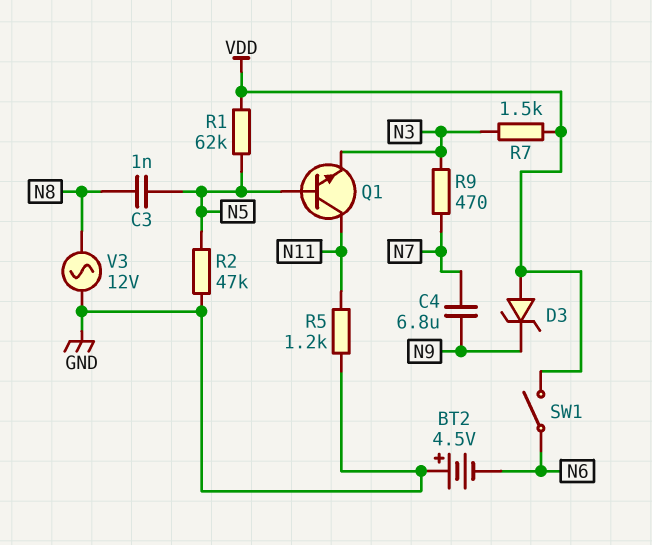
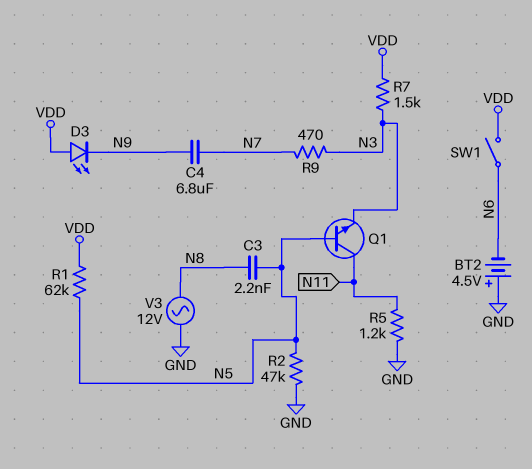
C3: 1nF (N5, N8) -> 2.2nF (N5, N8)
D3: zener (A VDD, K N9) -> LED (A VDD, K N9)

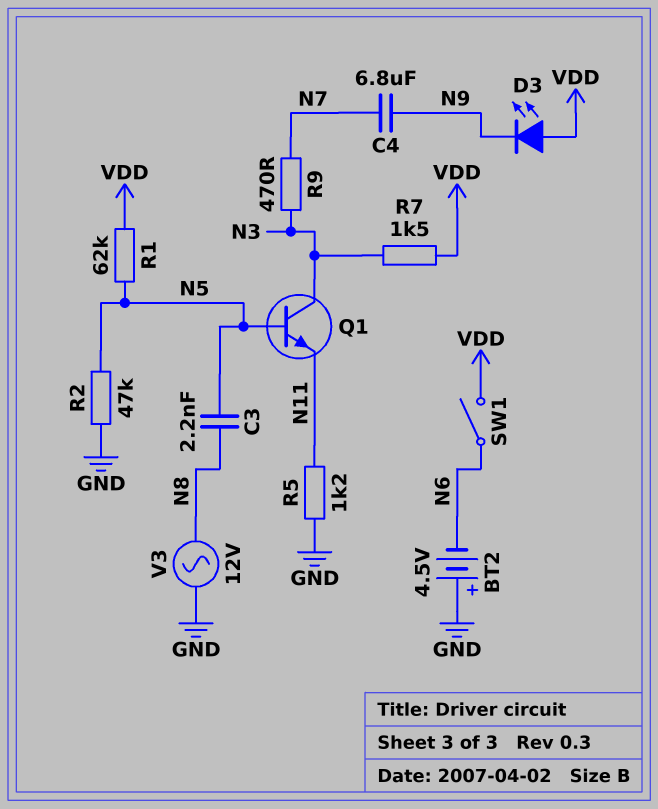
Q1: NPN (B N5, C N11, E N3) -> NPN (B N5, C N3, E N11)

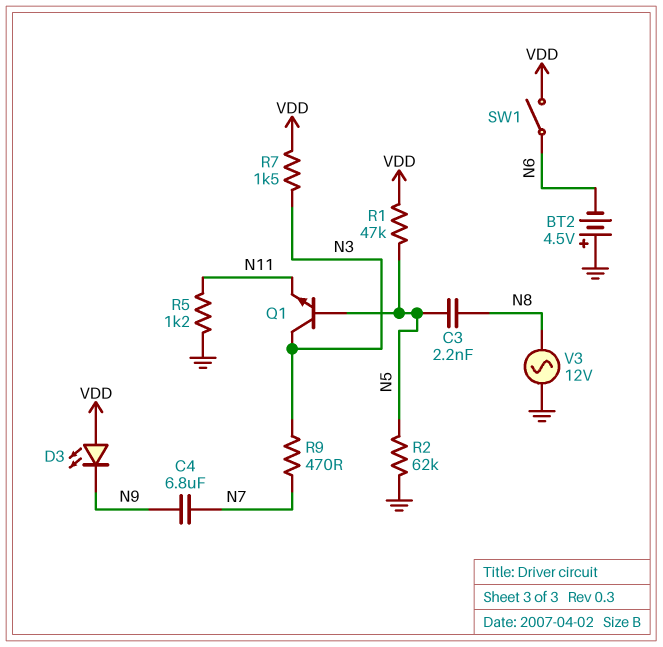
R1: 62k (N5, VDD) -> 47k (N5, VDD)
R2: 47k (GND, N5) -> 62k (GND, N5)

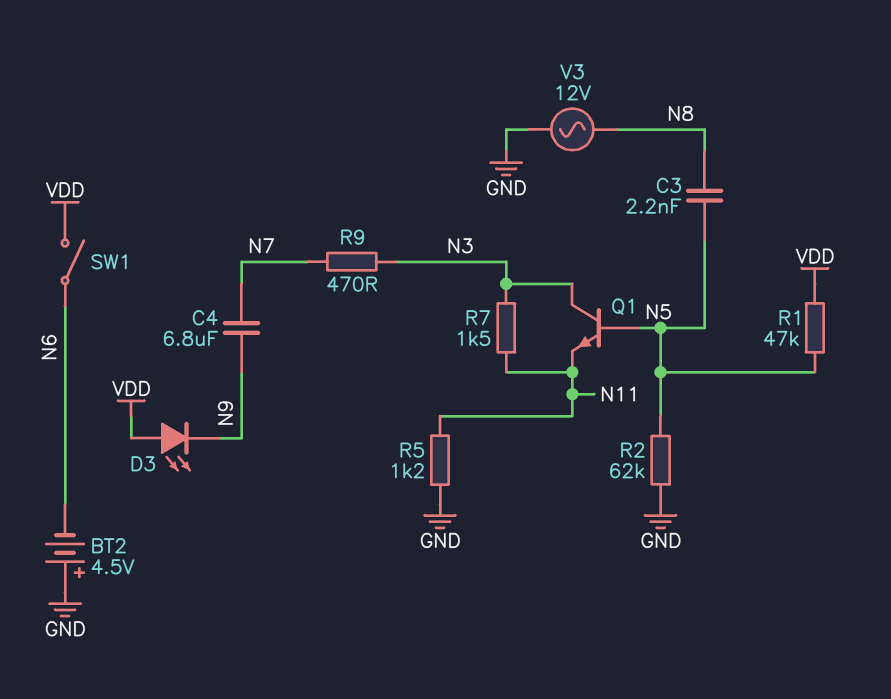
R7: 1.5k (N3, VDD) -> 1.5k (N3, N11)

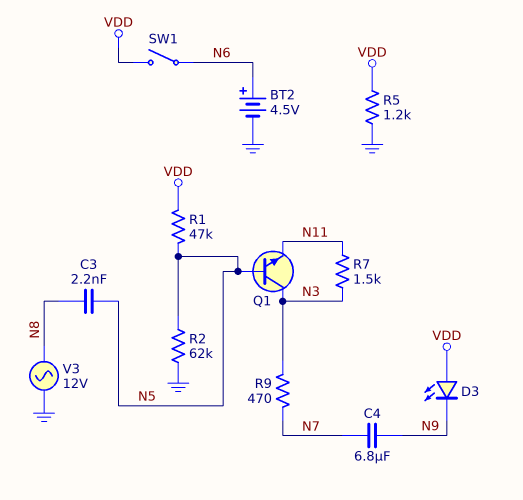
BT2: 4.5V (plus GND, minus N6) -> 4.5V (plus N6, minus GND)
R5: 1.2k (GND, N11) -> 1.2k (GND, VDD)

